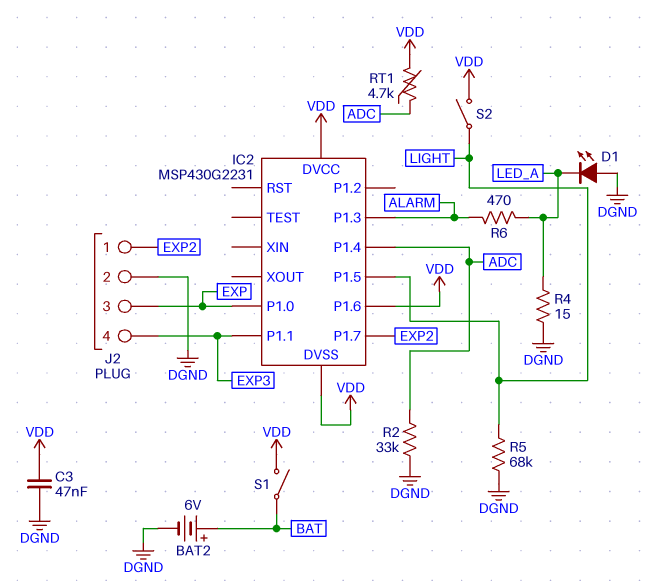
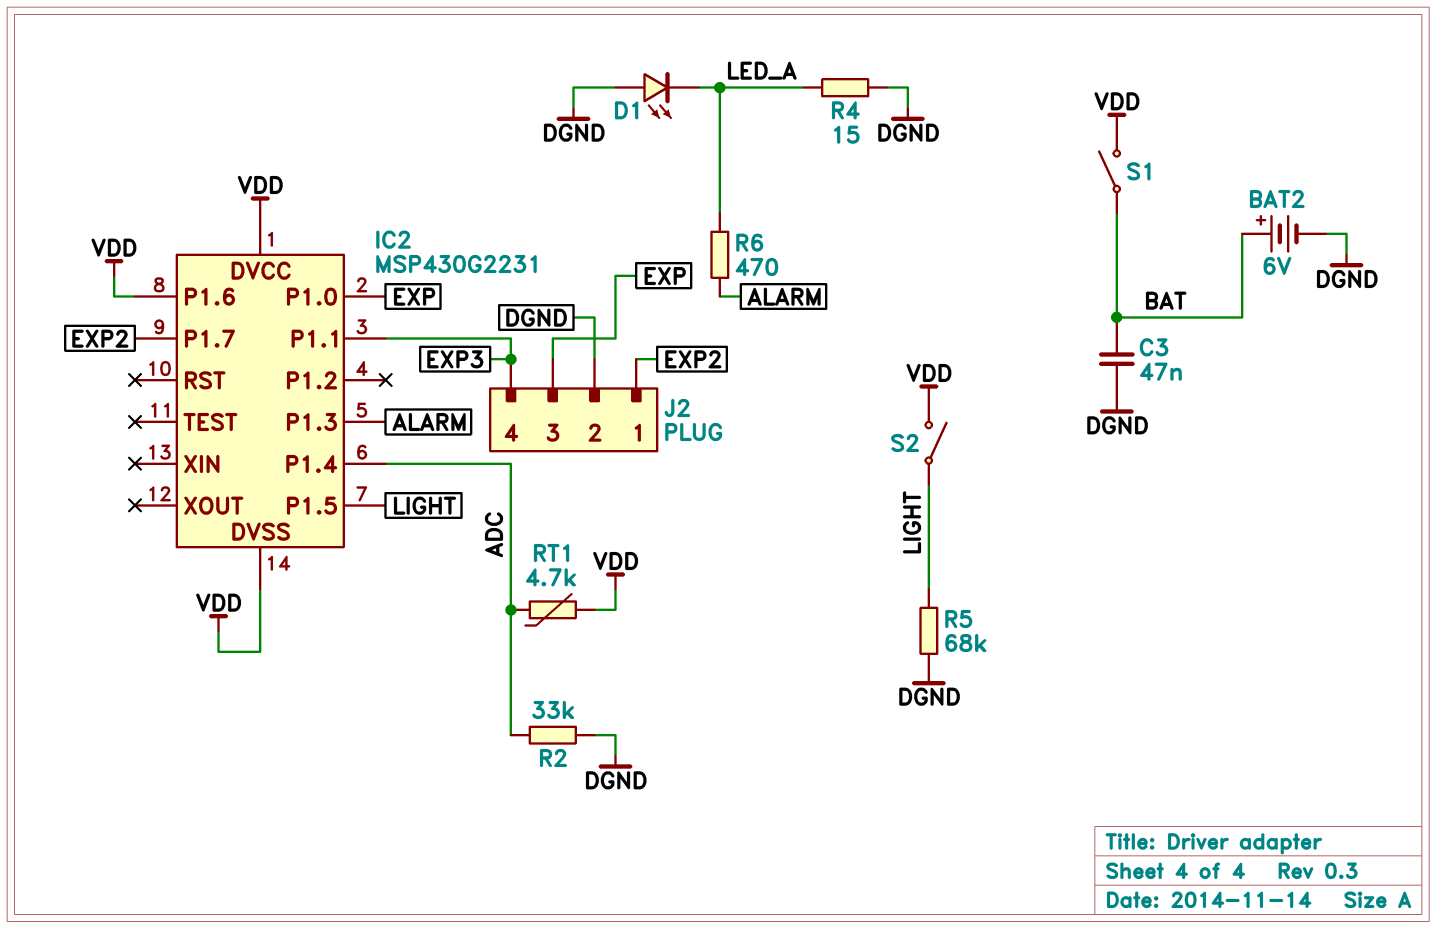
C3: 47nF (DGND, VDD) -> 47nF (BAT, DGND)

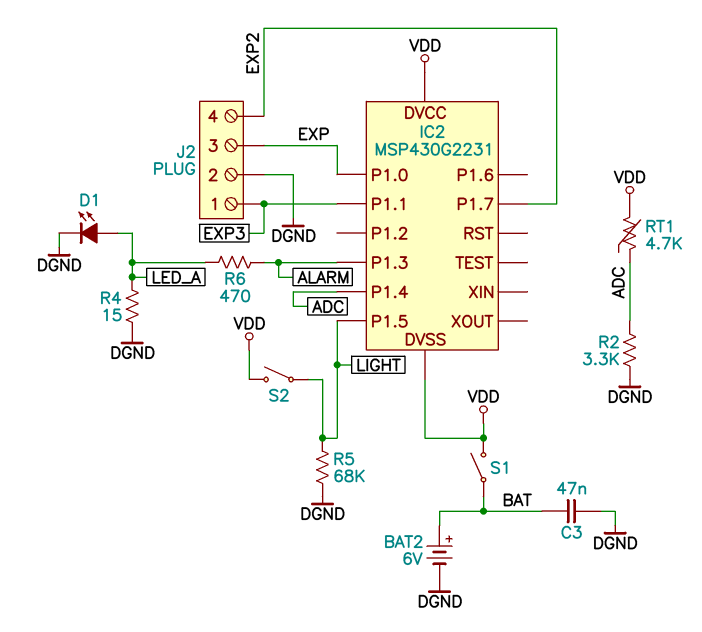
D1: LED (A DGND, K LED_A) -> LED (A LED_A, K DGND)
IC2 pin P1.6: VDD -> none
J2 pin 1: EXP2 -> EXP3
J2 pin 4: EXP3 -> EXP2
R2: 33k (ADC, DGND) -> 3.3k (ADC, DGND)

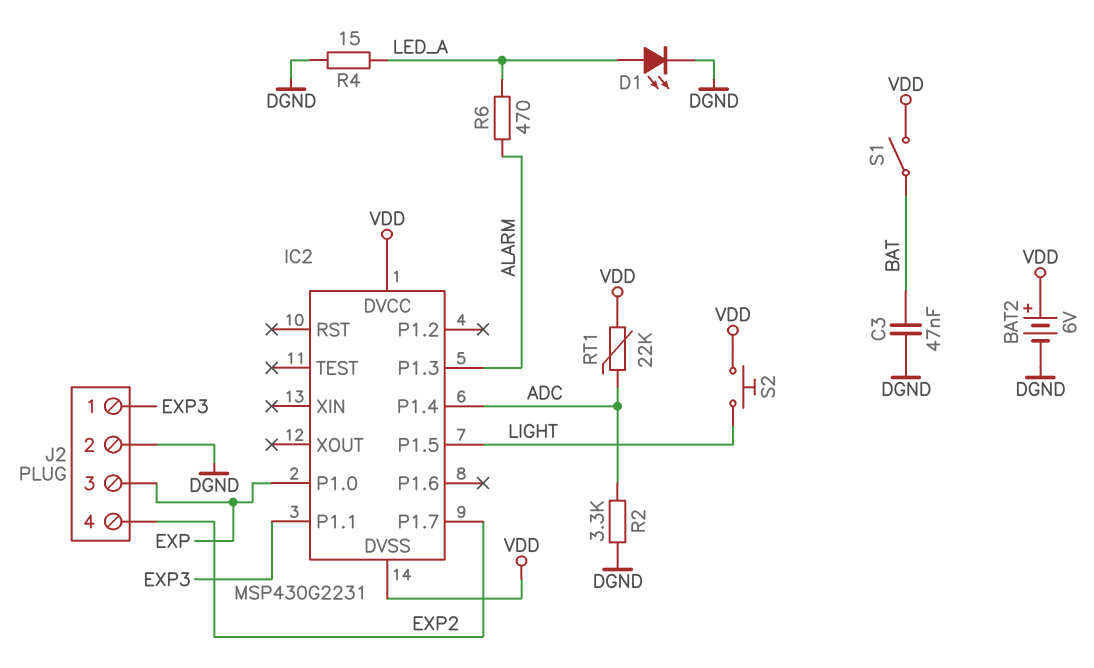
BAT2: 6V (plus BAT, minus DGND) -> 6V (plus VDD, minus DGND)
R5: 68k (DGND, LIGHT) -> none
RT1: 4.7k (ADC, VDD) -> 22k (ADC, VDD)
S2: switch (LIGHT, VDD) -> button (LIGHT, VDD)

